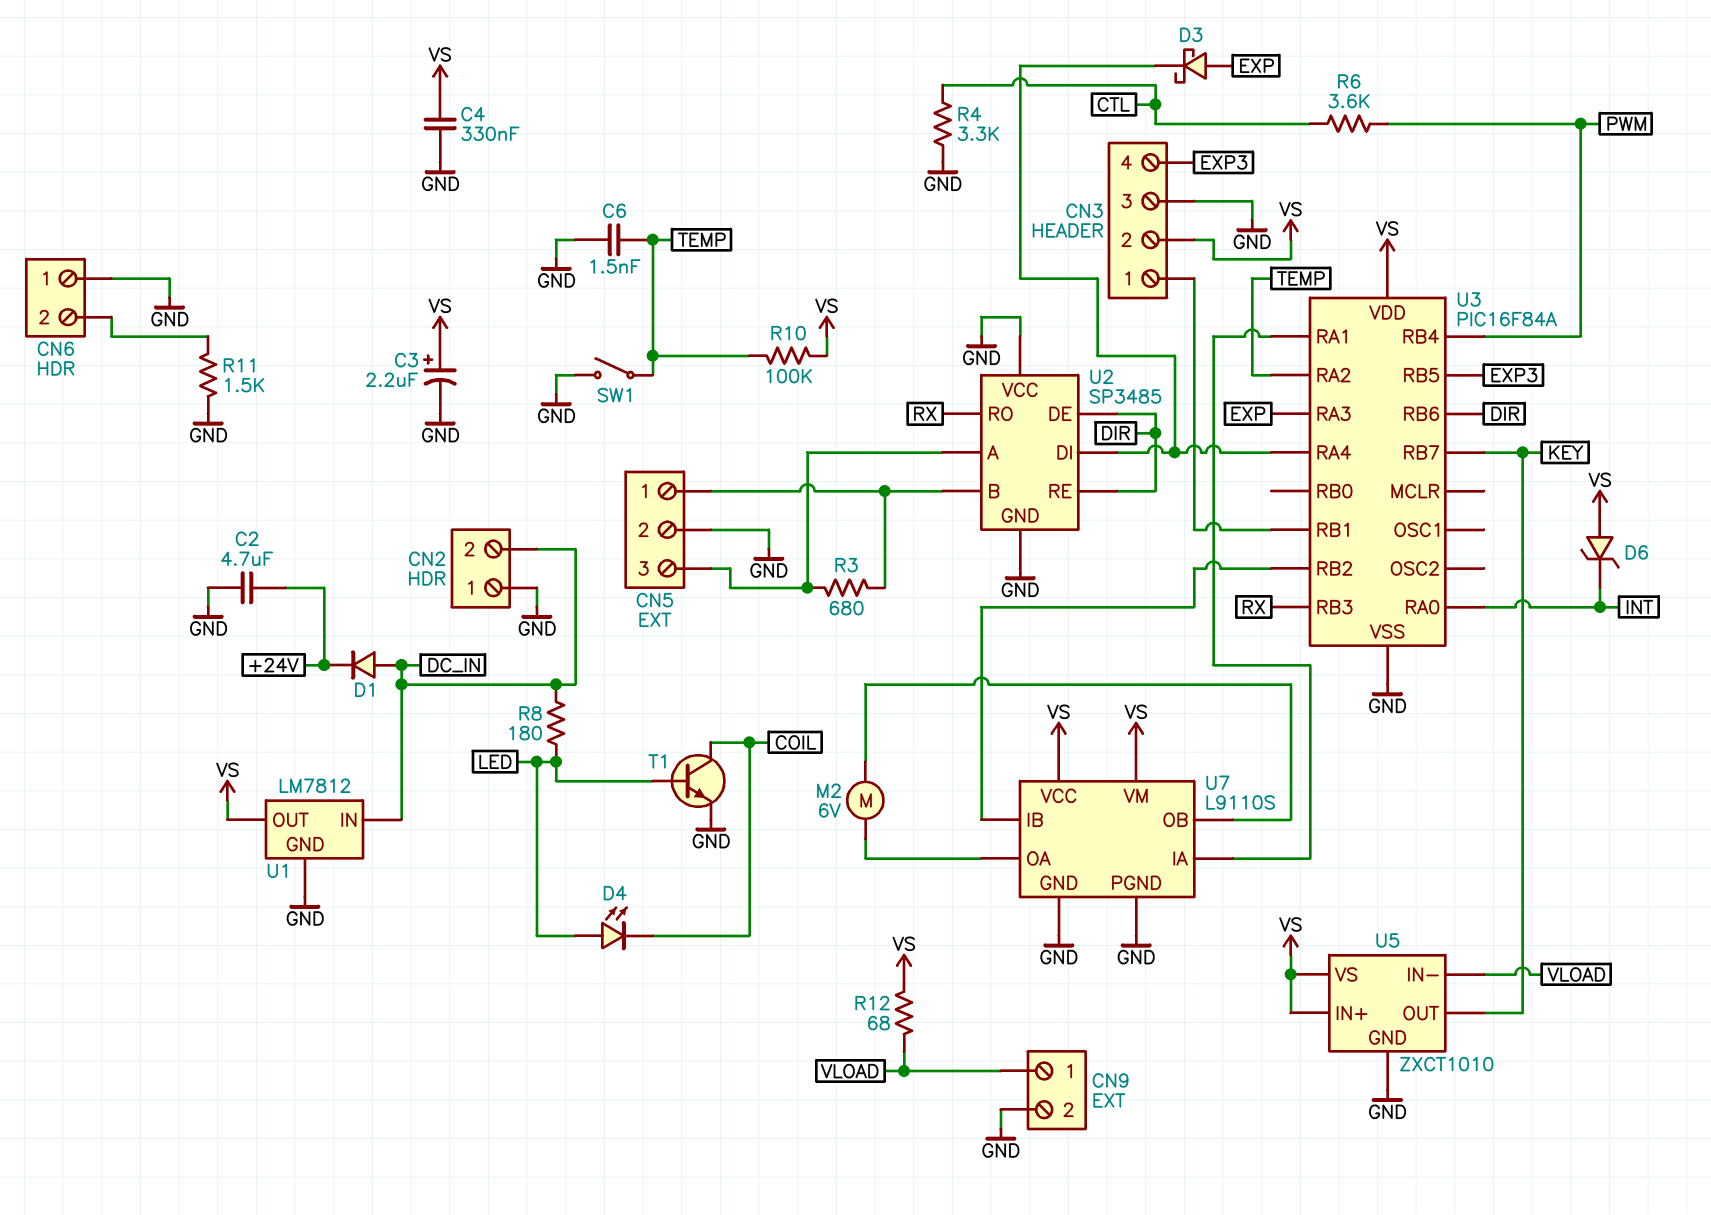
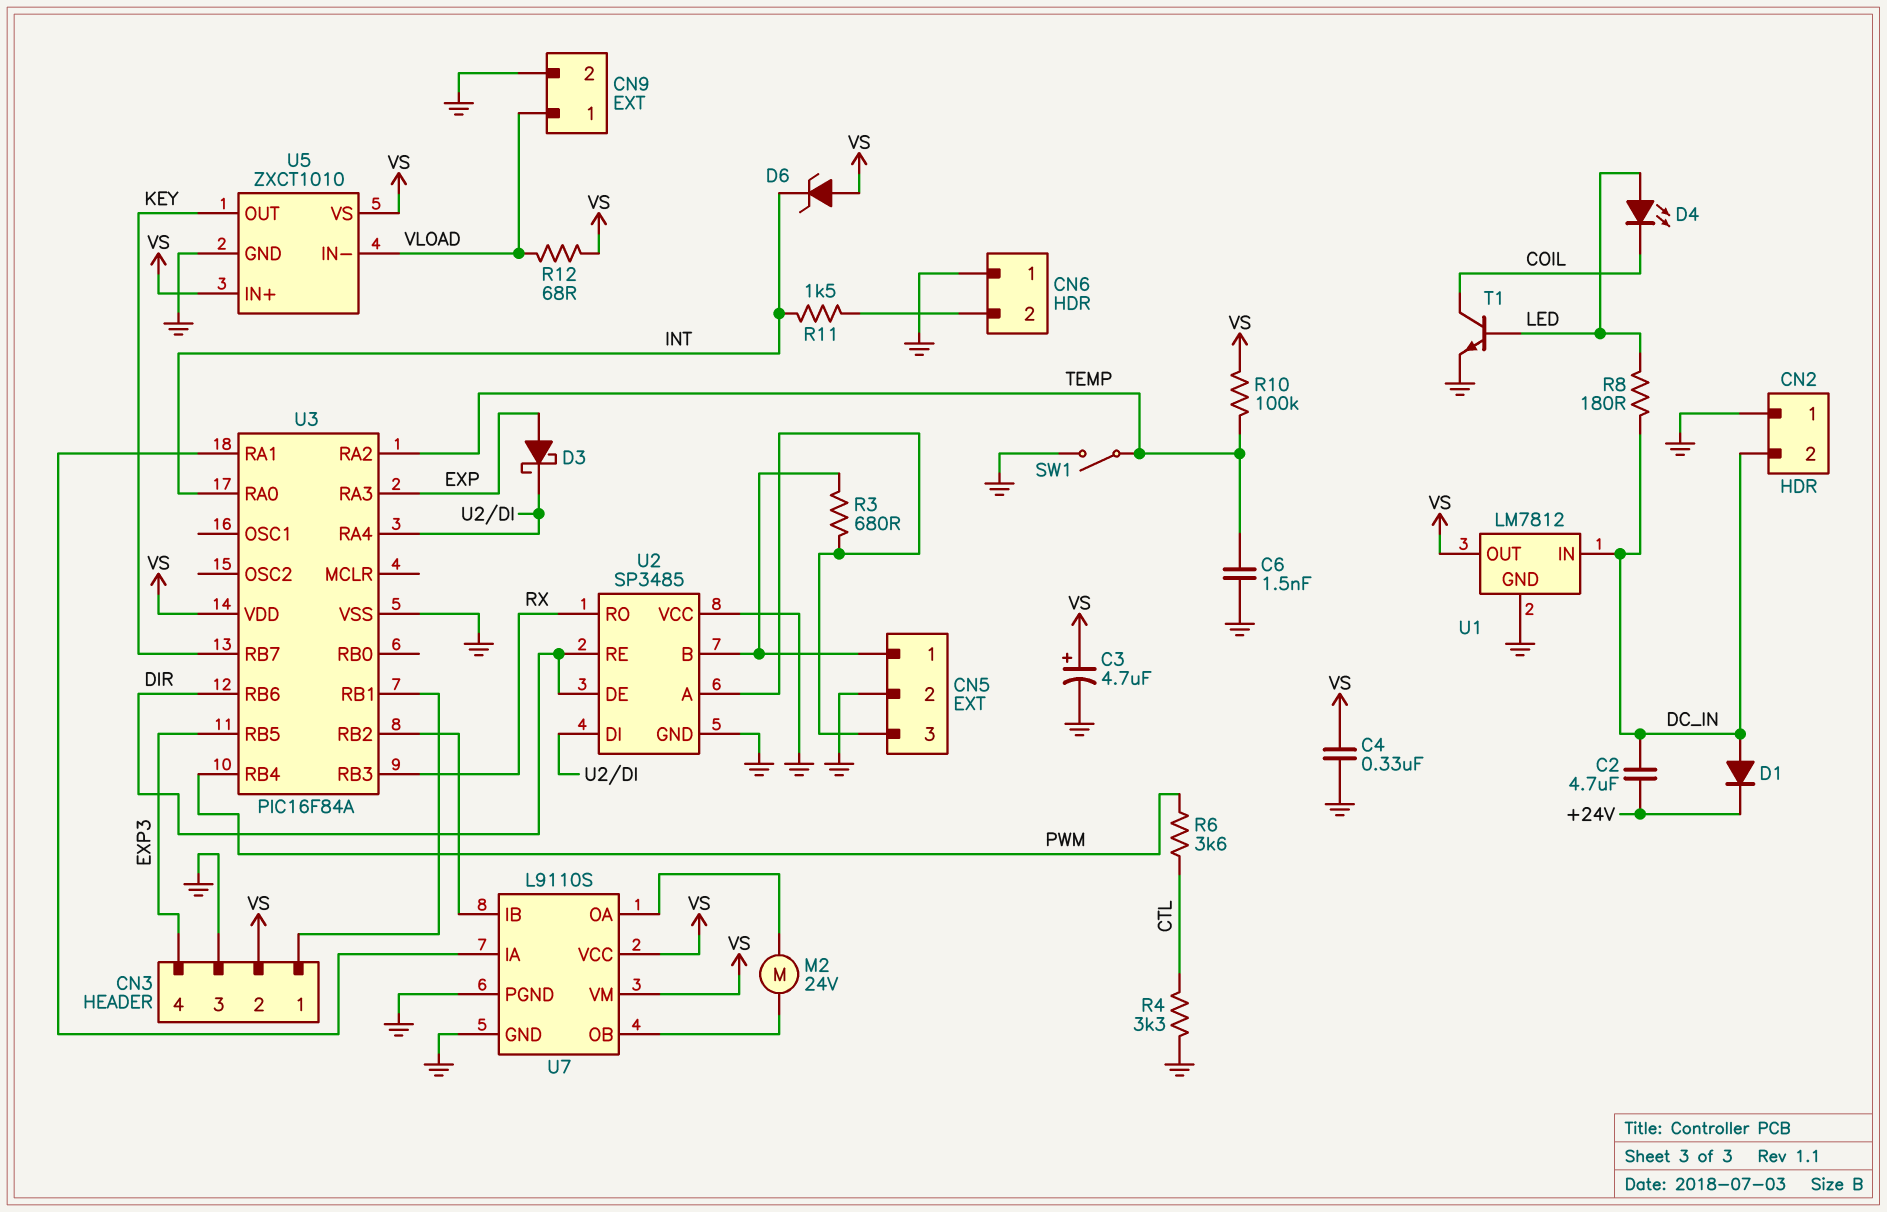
C2: 4.7uF (+24V, GND) -> 4.7uF (+24V, DC_IN)
C3: 2.2uF (plus VS, minus GND) -> 4.7uF (plus VS, minus GND)
M2: motor 6V (U7/OA, U7/OB) -> motor 24V (U7/OA, U7/OB)
R11: 1.5k (CN6/2, GND) -> 1.5k (CN6/2, INT)

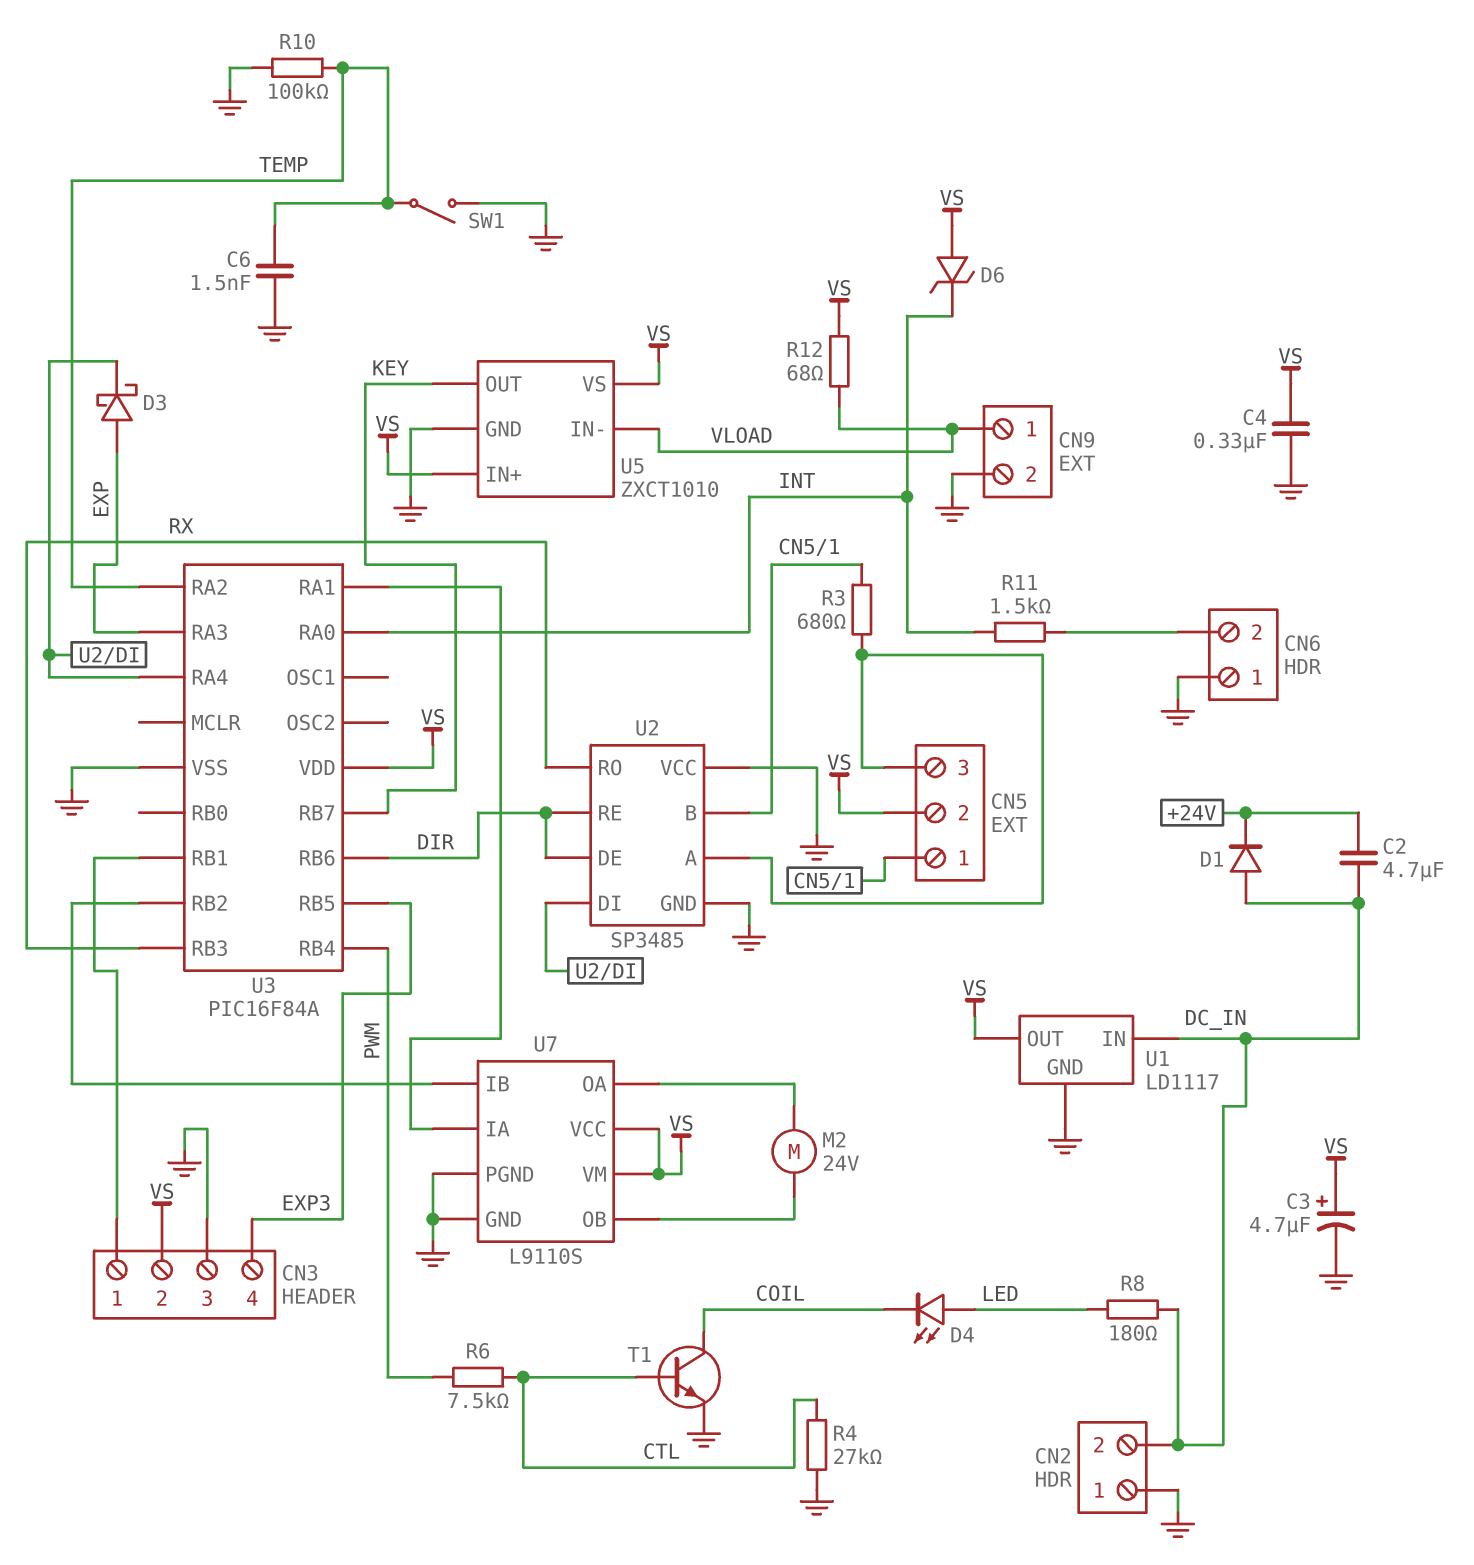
CN5 pin 2: GND -> VS
R4: 3.3k (CTL, GND) -> 27k (CTL, GND)
R6: 3.6k (CTL, PWM) -> 7.5k (CTL, PWM)
R10: 100k (TEMP, VS) -> 100k (GND, TEMP)
T1: NPN (B LED, C COIL, E GND) -> NPN (B CTL, C COIL, E GND)
U1: LM7812 -> LD1117

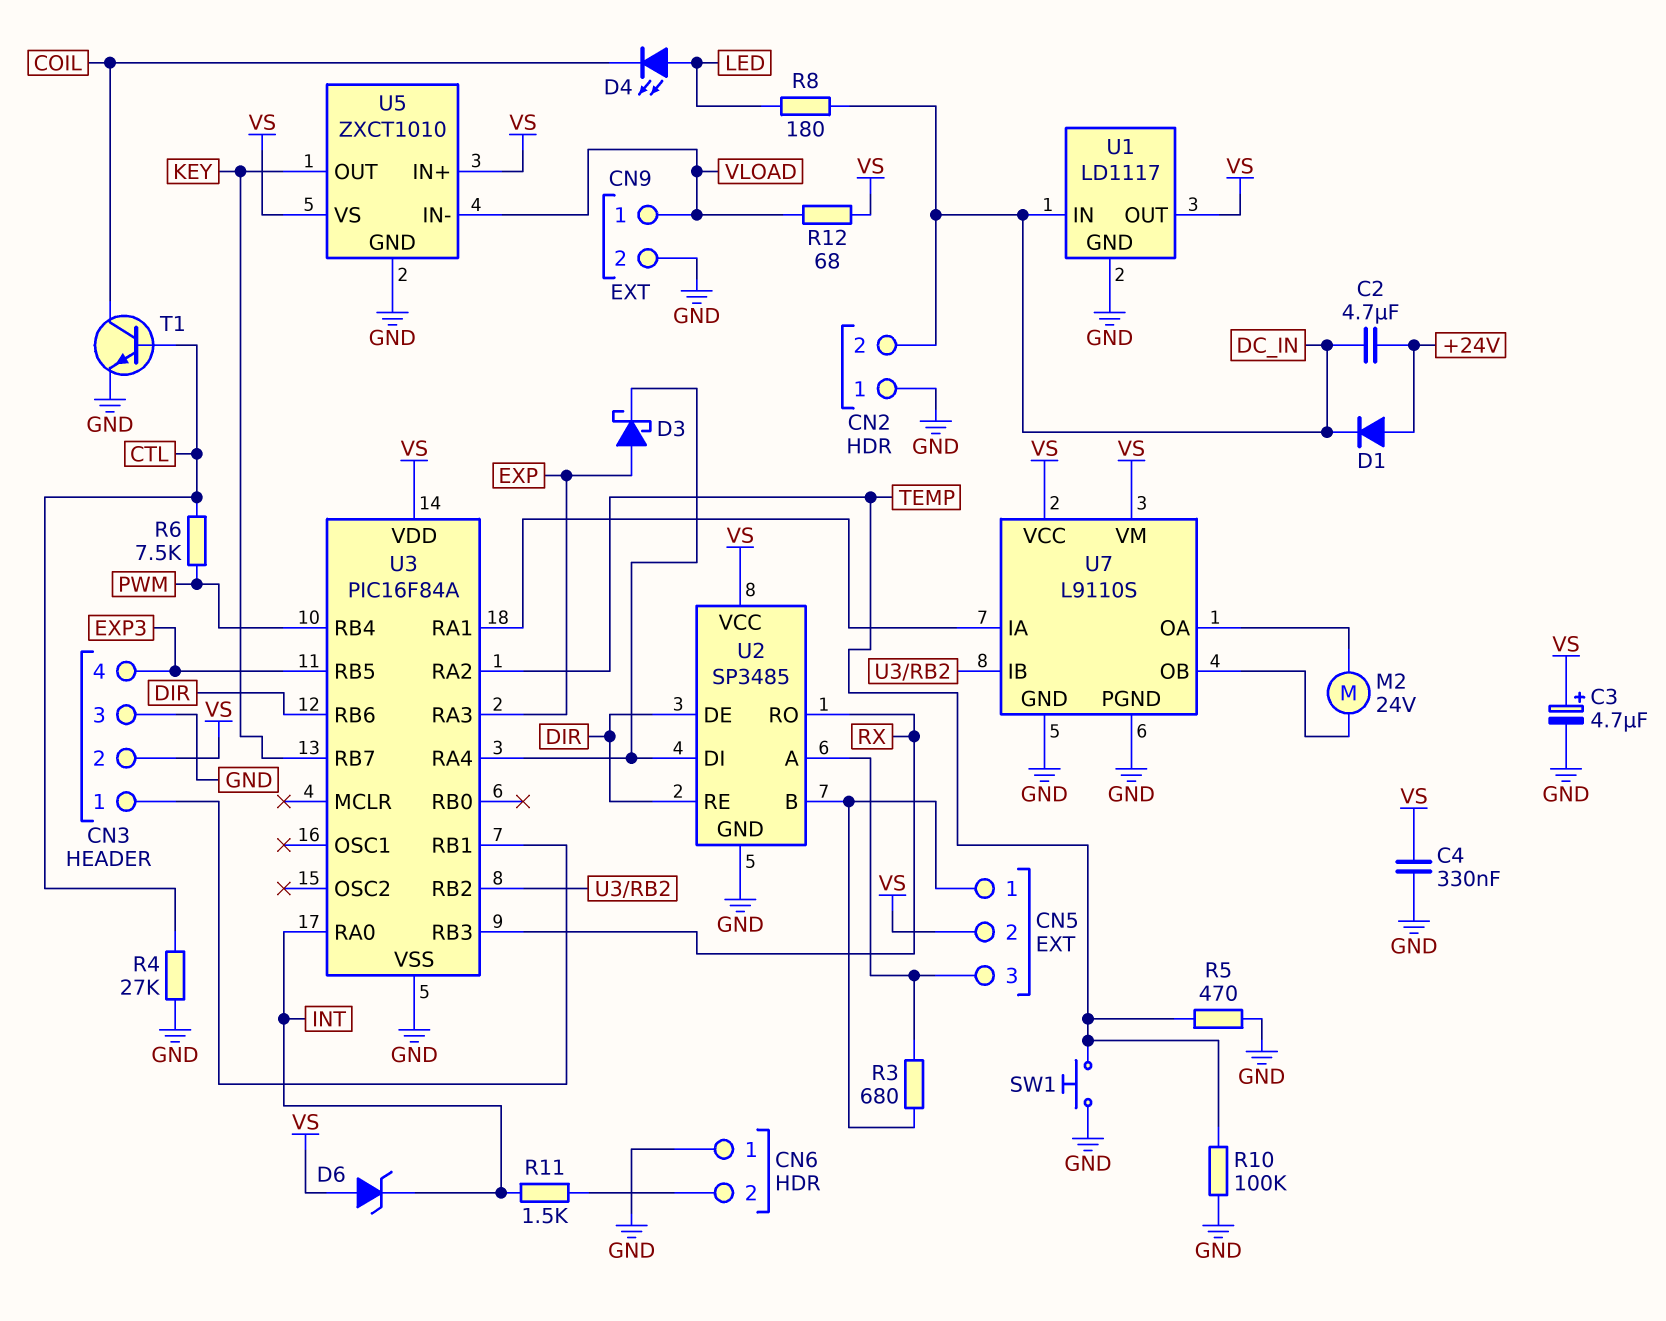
C6: 1.5nF (GND, TEMP) -> none
D1: diode (A DC_IN, K +24V) -> diode (A +24V, K DC_IN)
R5: none -> 470 (GND, TEMP)
SW1: switch (GND, TEMP) -> button (GND, TEMP)
U2 pin VCC: GND -> VS

